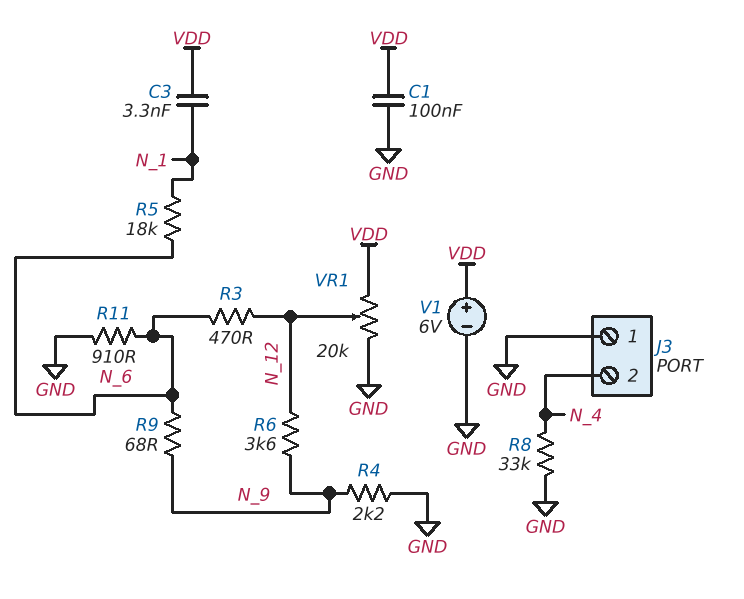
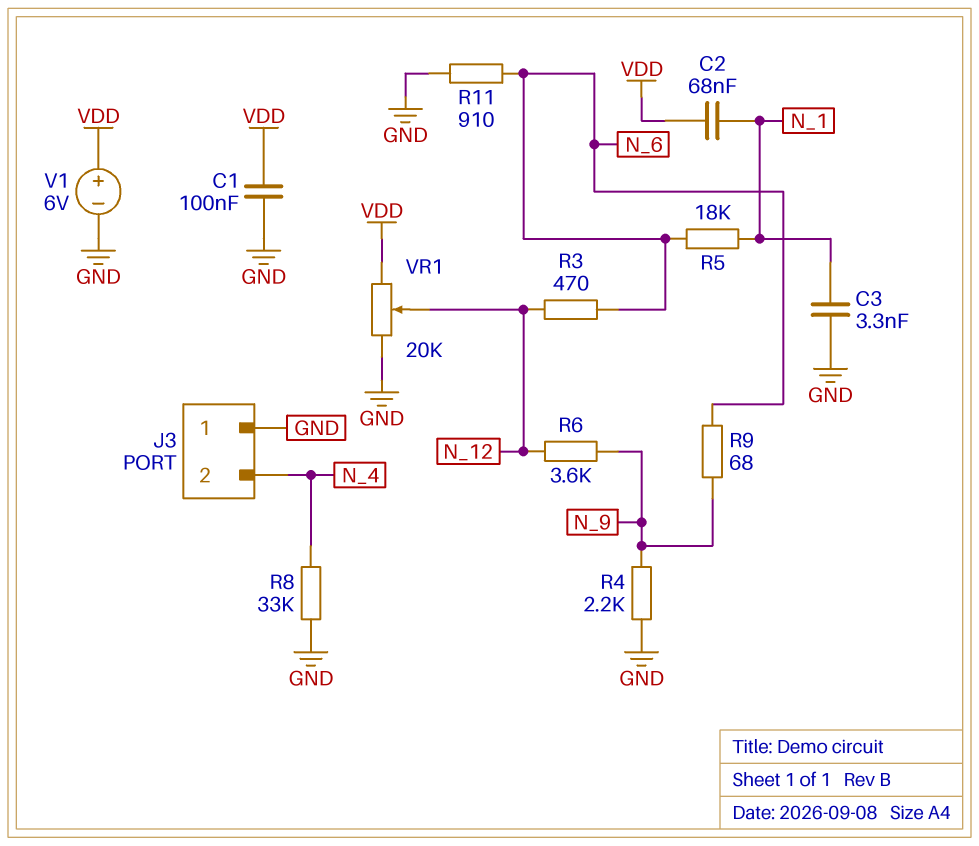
C2: none -> 68nF (N_1, VDD)
C3: 3.3nF (N_1, VDD) -> 3.3nF (GND, N_1)

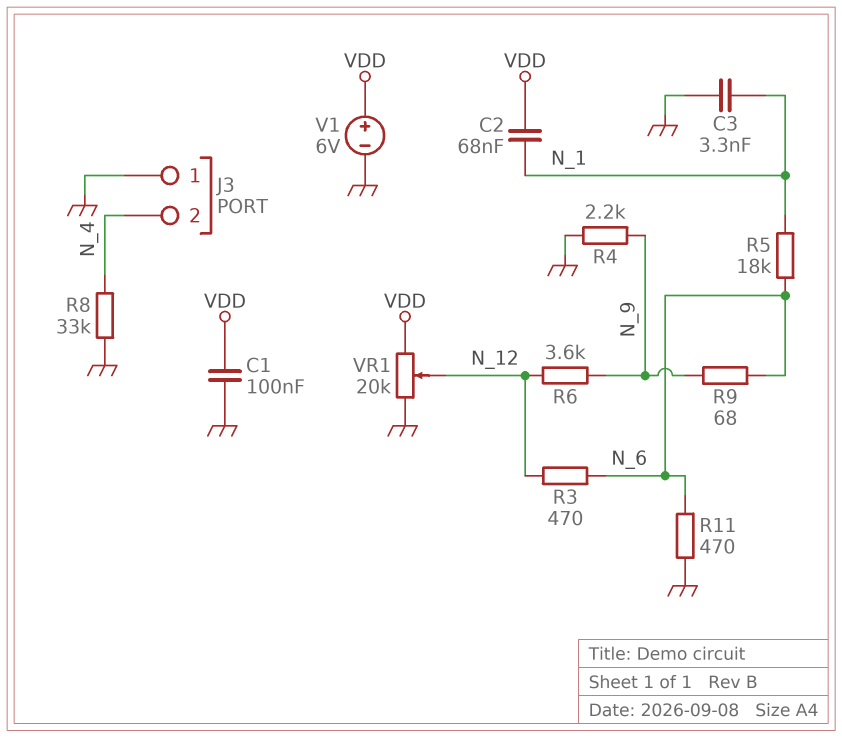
R11: 910 (GND, N_6) -> 470 (GND, N_6)

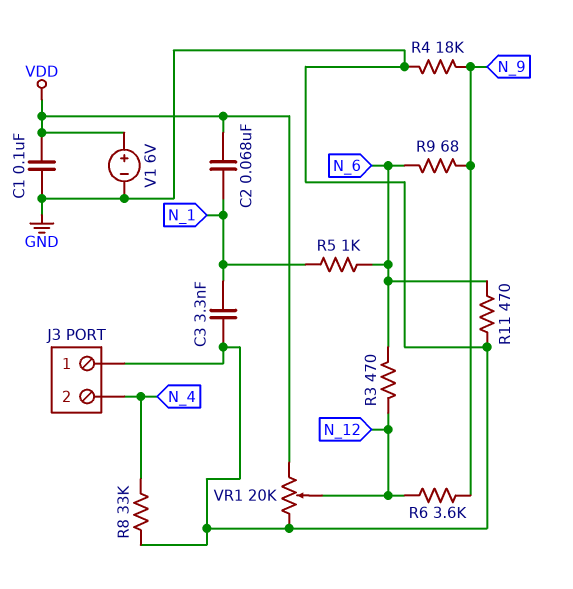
R4: 2.2k (GND, N_9) -> 18k (GND, N_9)
R5: 18k (N_1, N_6) -> 1k (N_1, N_6)

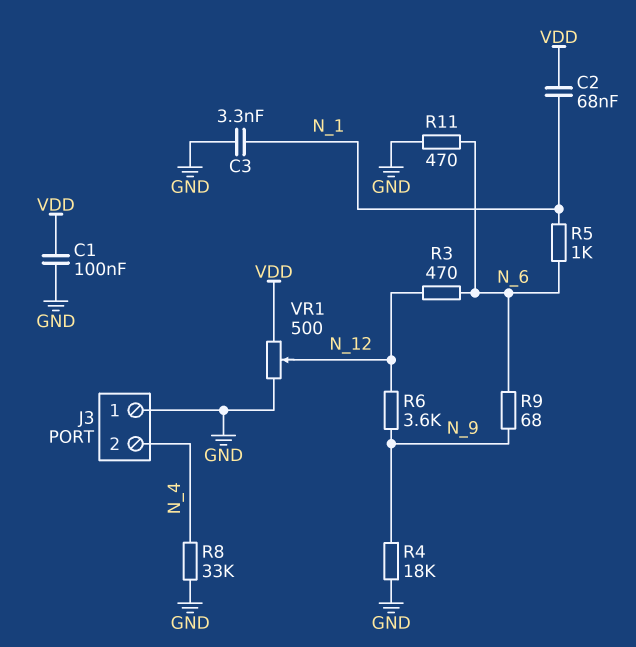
V1: 6V (plus VDD, minus GND) -> none
VR1: 20k (GND, VDD, wiper N_12) -> 500 (GND, VDD, wiper N_12)

